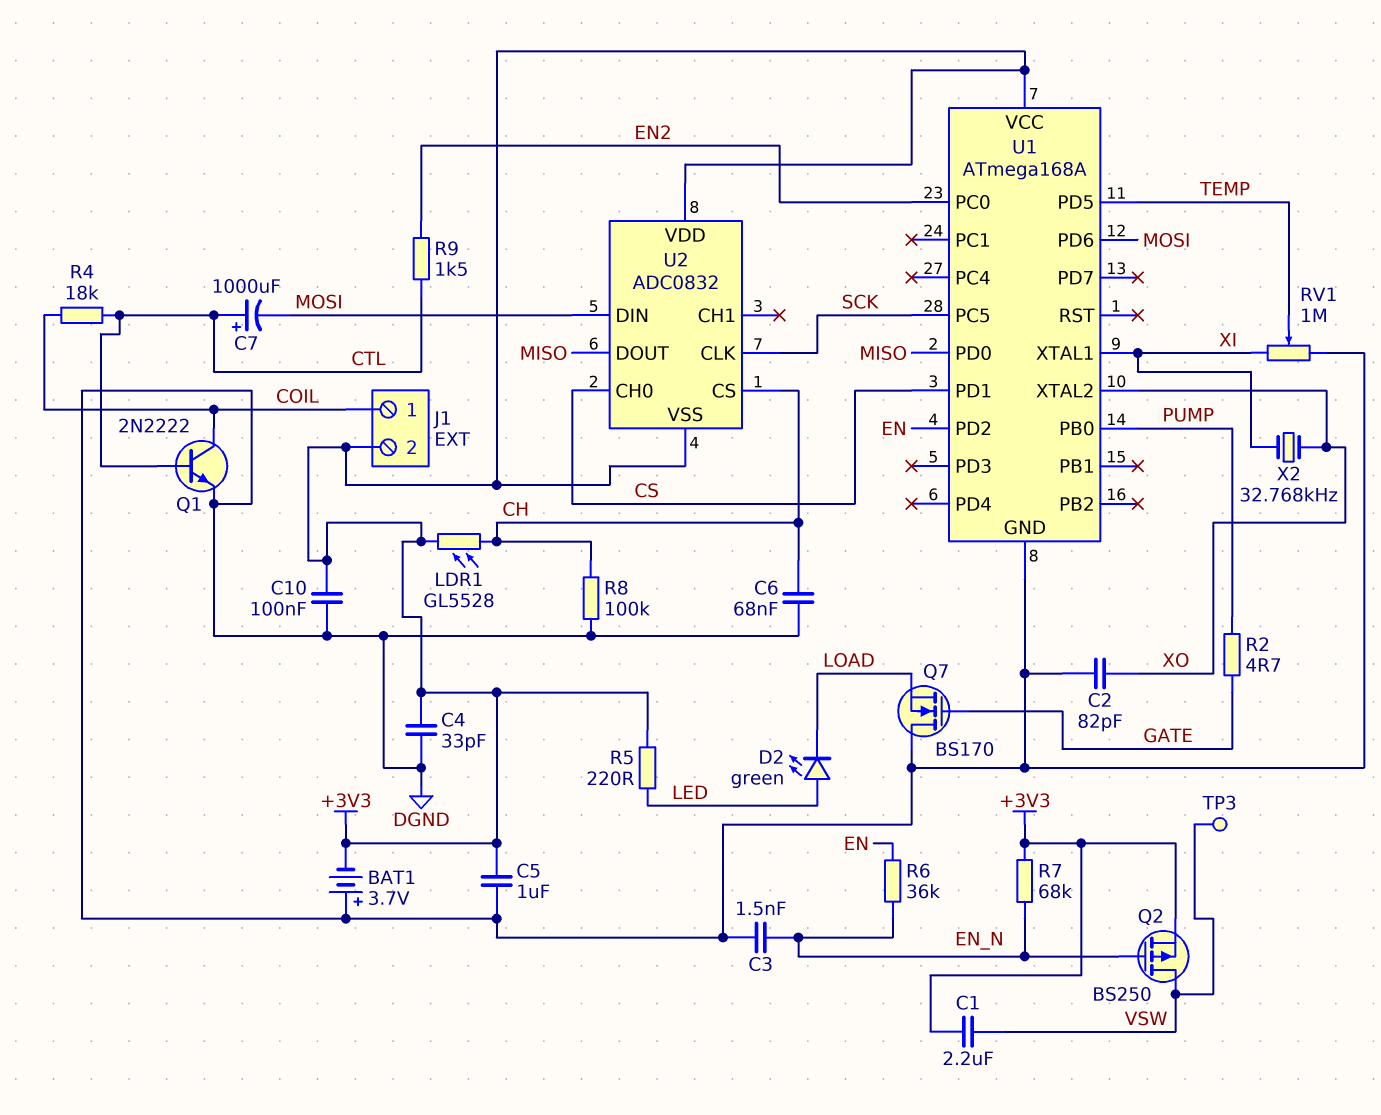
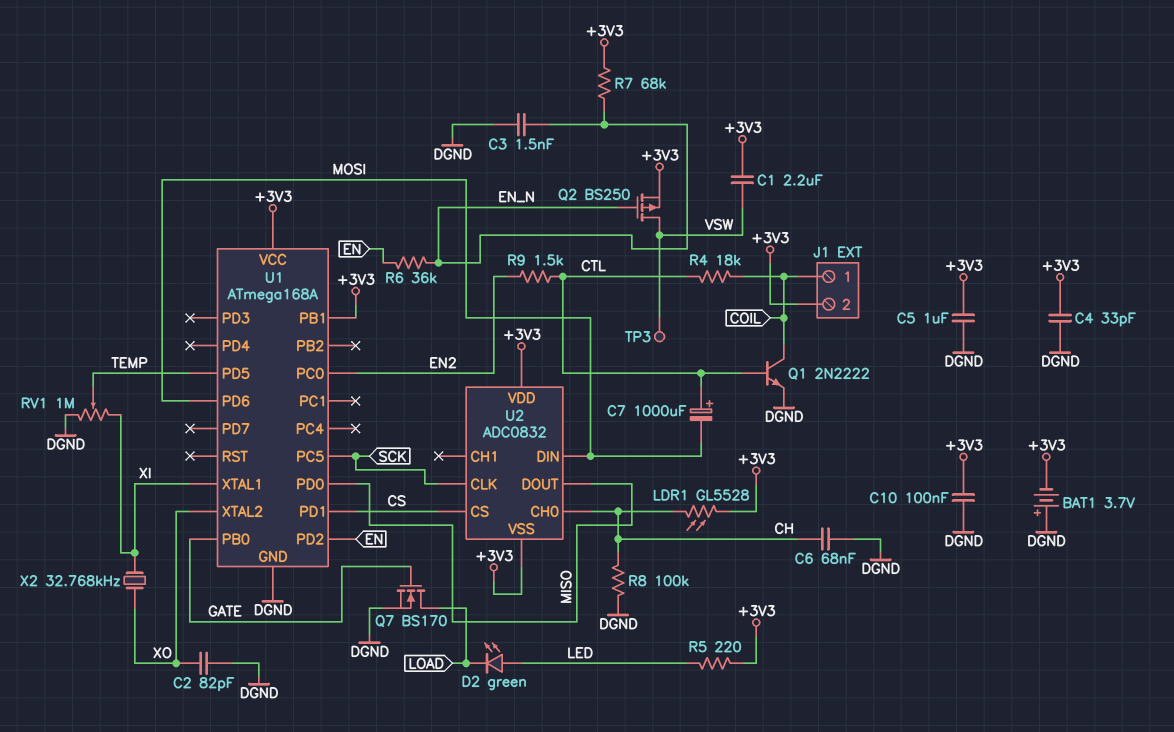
Q7: NMOS BS170 (G GATE, D DGND, S LOAD) -> NMOS BS170 (G GATE, D LOAD, S DGND)
R2: 4.7 (GATE, PUMP) -> none
U1 pin PB0: PUMP -> GATE
U1 pin PB1: none -> +3V3
U2 pin CH0: CS -> CH
U2 pin CS: CH -> CS

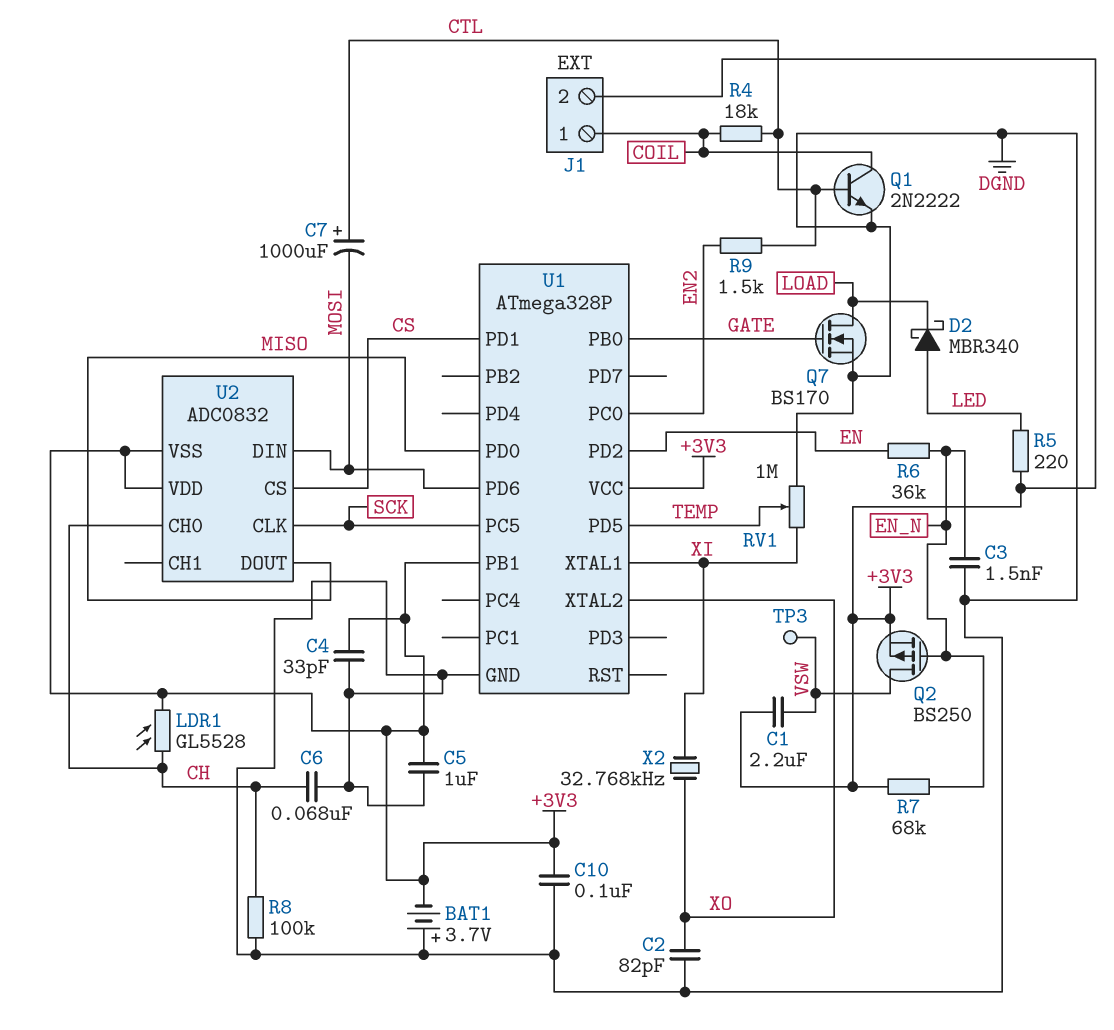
D2: LED green (A LED, K LOAD) -> schottky MBR340 (A LED, K LOAD)
U1: ATmega168A -> ATmega328P

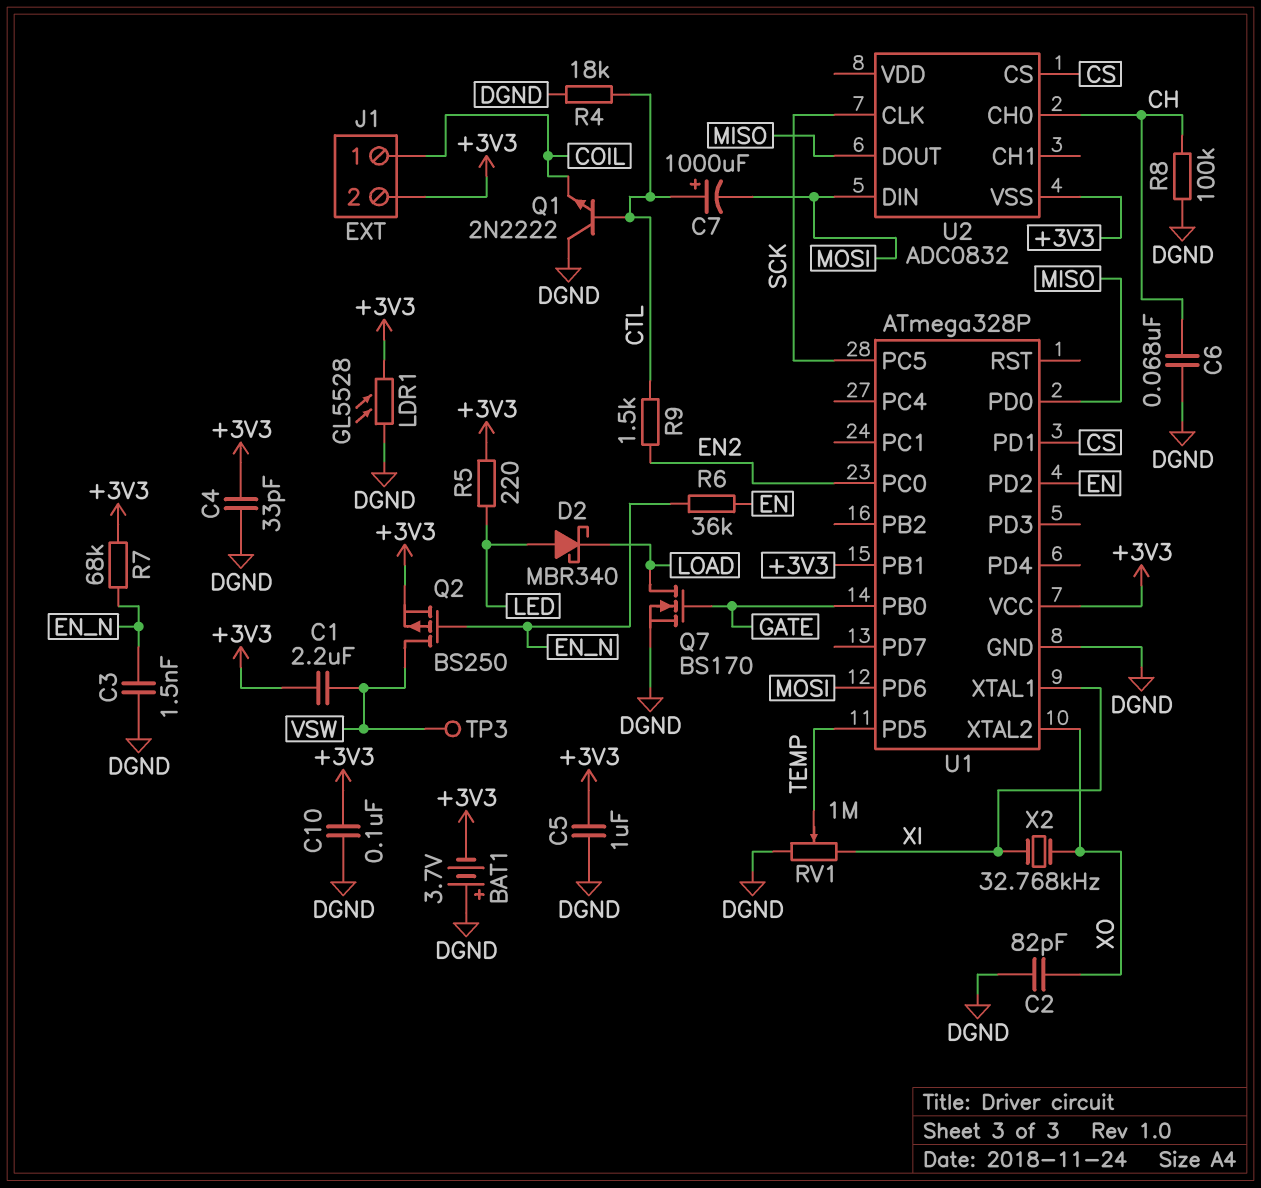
LDR1: GL5528 (+3V3, CH) -> GL5528 (+3V3, DGND)
Q1: NPN 2N2222 (B CTL, C COIL, E DGND) -> NPN 2N2222 (B CTL, C DGND, E COIL)
R4: 18k (COIL, CTL) -> 18k (CTL, DGND)
U2 pin VDD: +3V3 -> none

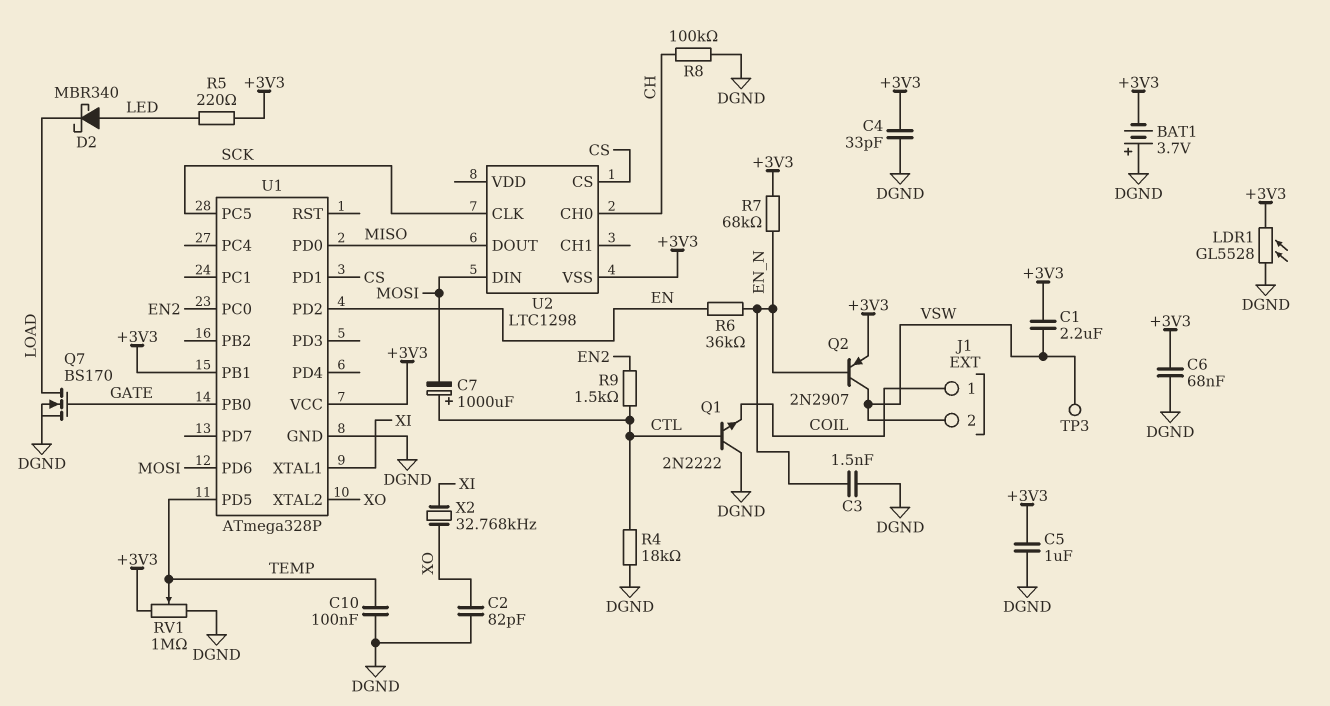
C6: 68nF (CH, DGND) -> 68nF (+3V3, DGND)
C10: 100nF (+3V3, DGND) -> 100nF (DGND, TEMP)
J1 pin 2: +3V3 -> VSW
Q2: PMOS BS250 (G EN_N, D VSW, S +3V3) -> PNP 2N2907 (B EN_N, C VSW, E +3V3)
RV1: 1M (DGND, XI, wiper TEMP) -> 1M (+3V3, DGND, wiper TEMP)
U2: ADC0832 -> LTC1298

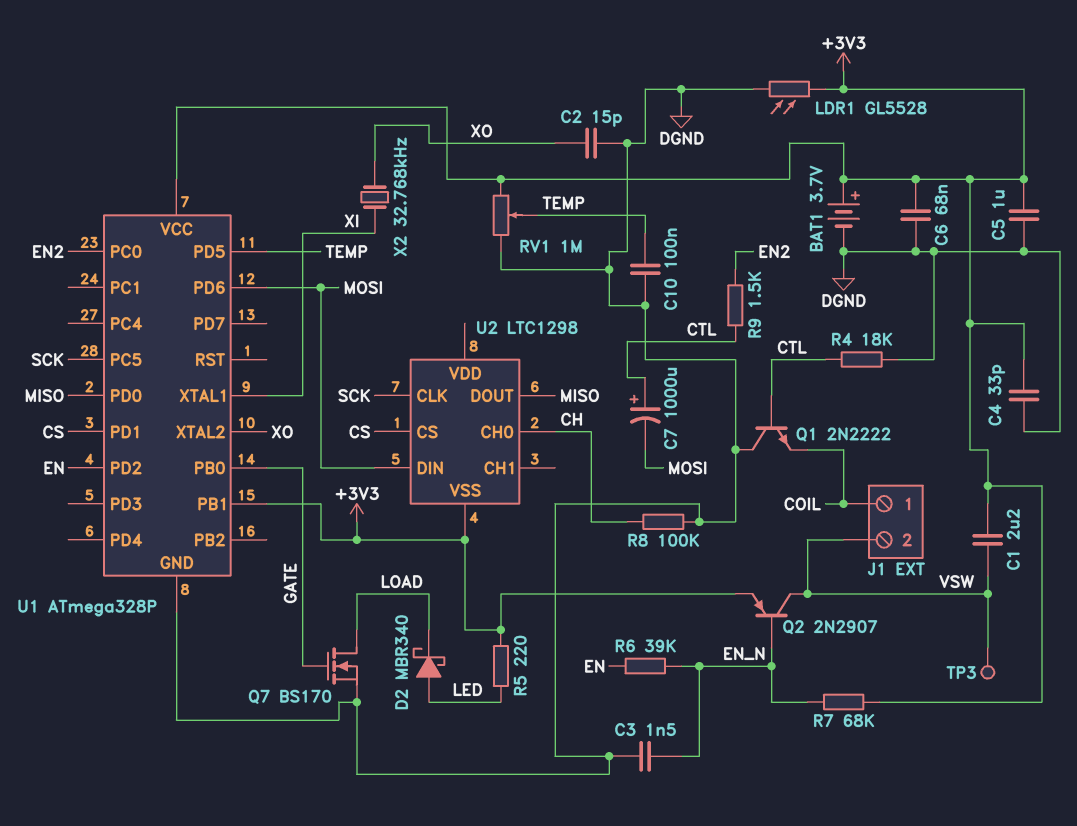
BAT1: 3.7V (plus DGND, minus +3V3) -> 3.7V (plus +3V3, minus DGND)
C2: 82pF (DGND, XO) -> 15pF (DGND, XO)
R6: 36k (EN, EN_N) -> 39k (EN, EN_N)

